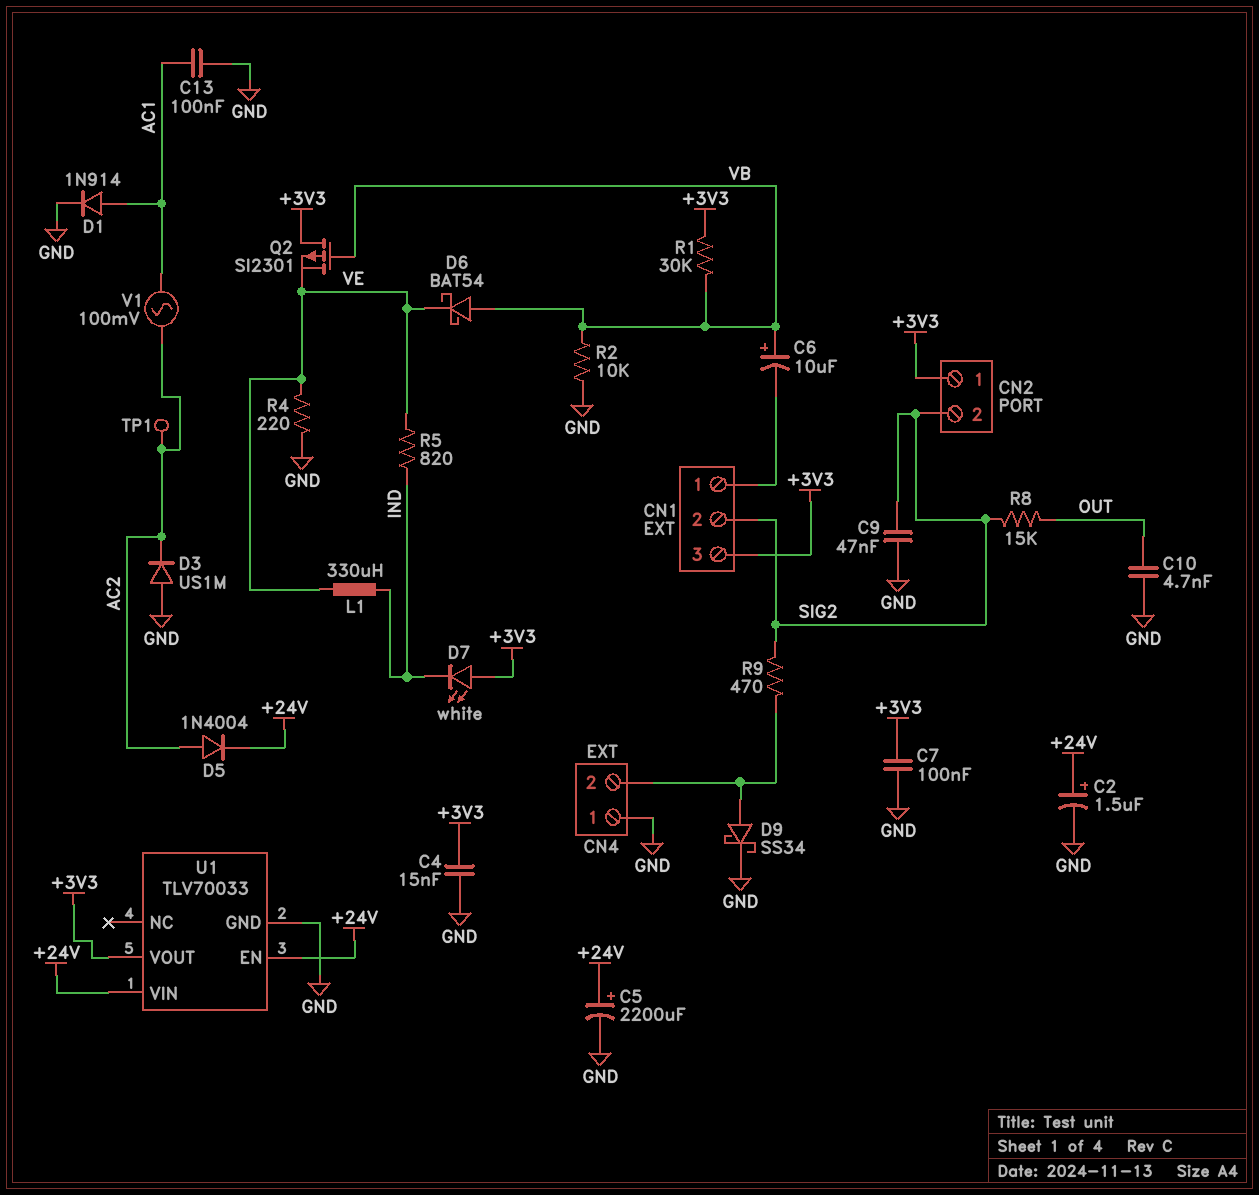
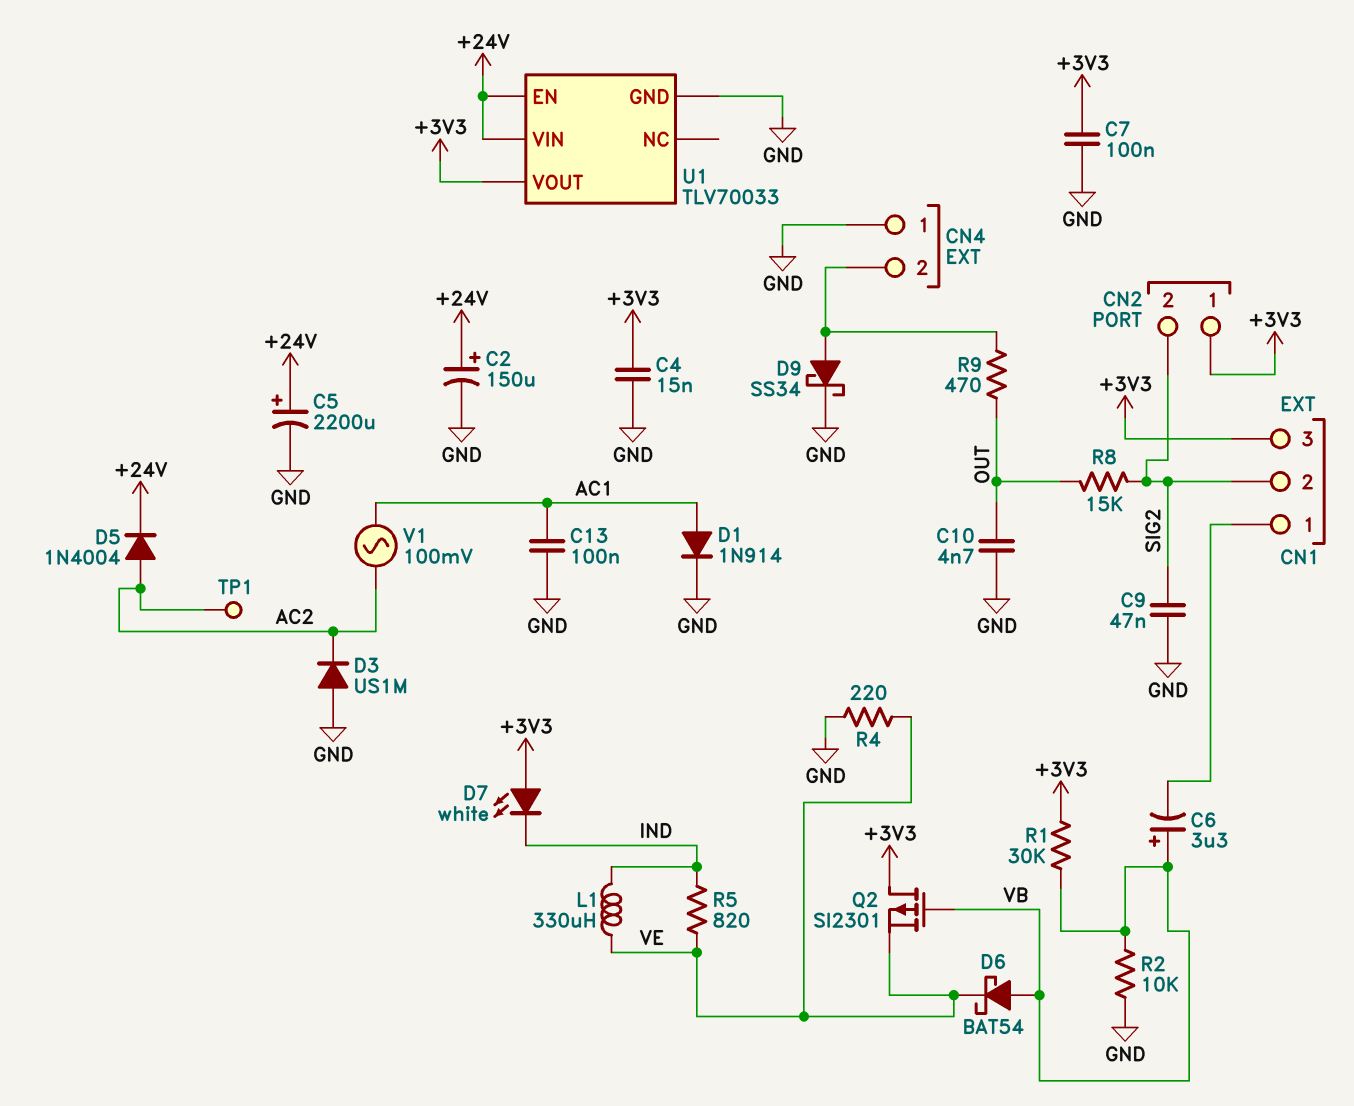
C2: 1.5uF (plus +24V, minus GND) -> 150uF (plus +24V, minus GND)
C6: 10uF (plus VB, minus CN1/1) -> 3.3uF (plus VB, minus CN1/1)
R9: 470 (CN4/2, SIG2) -> 470 (CN4/2, OUT)

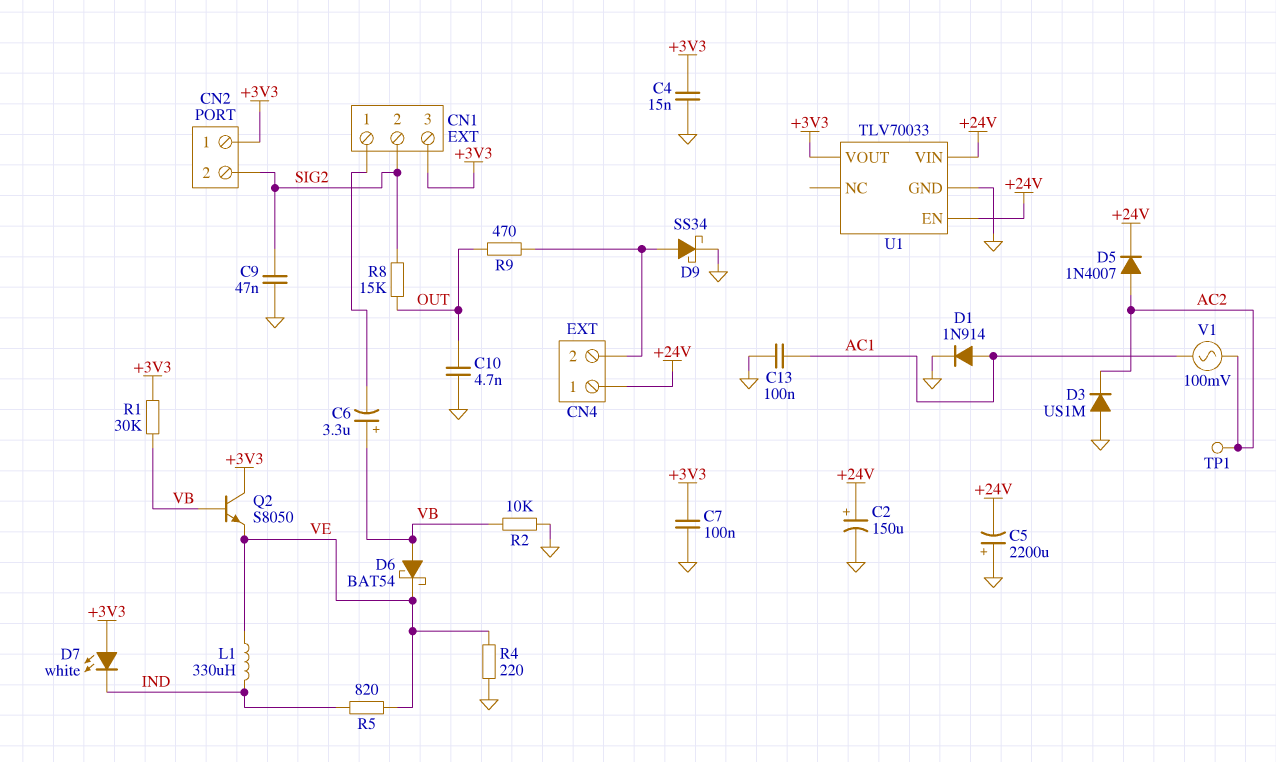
C5: 2200uF (plus +24V, minus GND) -> 2200uF (plus GND, minus +24V)
CN4 pin 1: GND -> +24V
D5: diode 1N4004 (A AC2, K +24V) -> diode 1N4007 (A AC2, K +24V)
Q2: PMOS SI2301 (G VB, D +3V3, S VE) -> NPN S8050 (B VB, C +3V3, E VE)

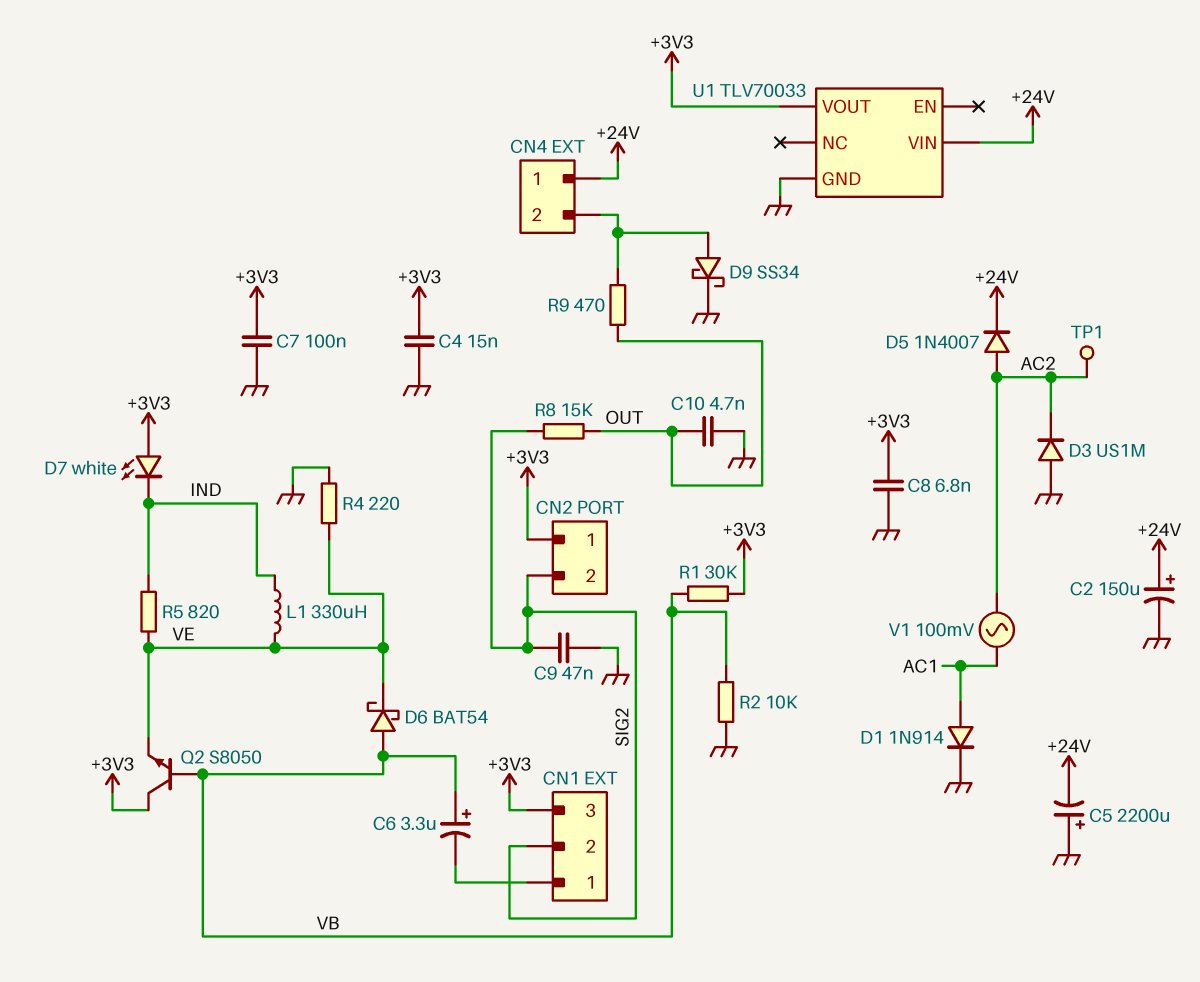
C8: none -> 6.8nF (+3V3, GND)
C13: 100nF (AC1, GND) -> none
U1 pin EN: +24V -> none

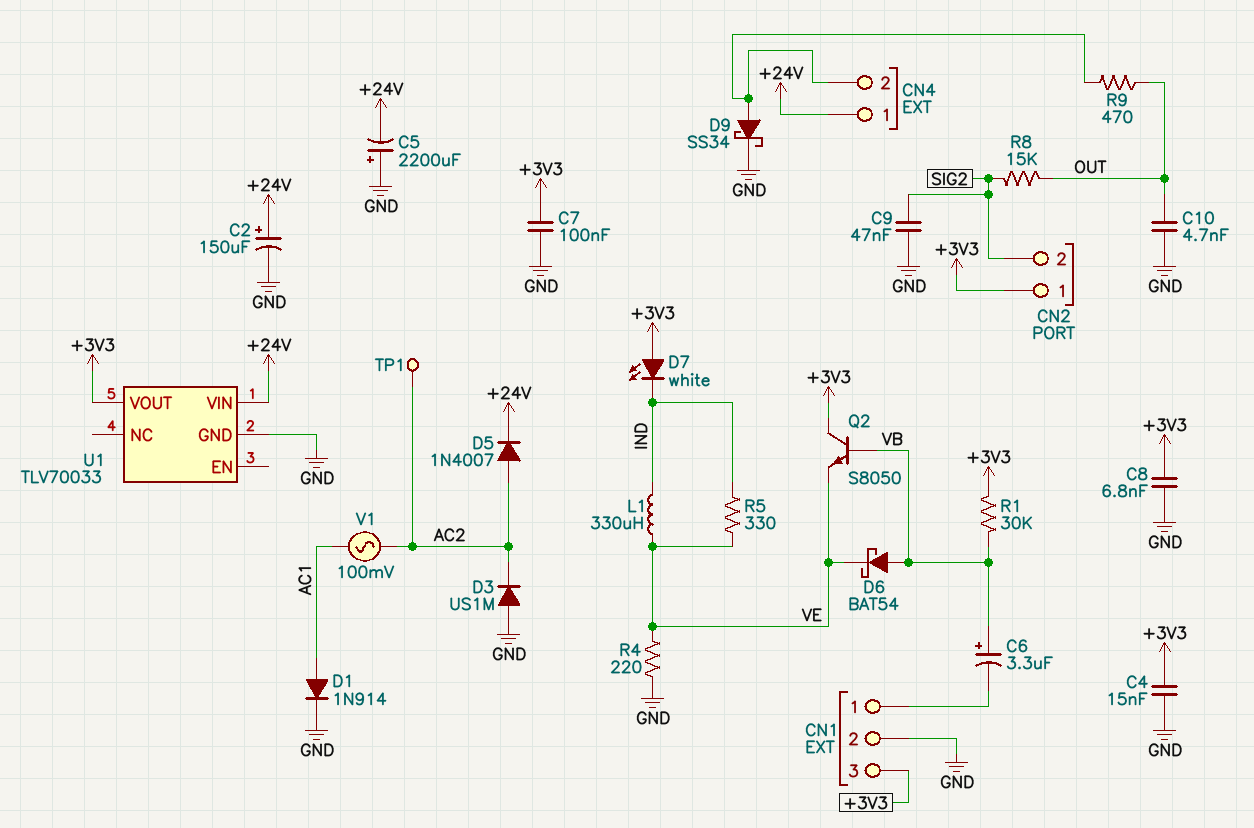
CN1 pin 2: SIG2 -> GND
R2: 10k (GND, VB) -> none
R5: 820 (IND, VE) -> 330 (IND, VE)

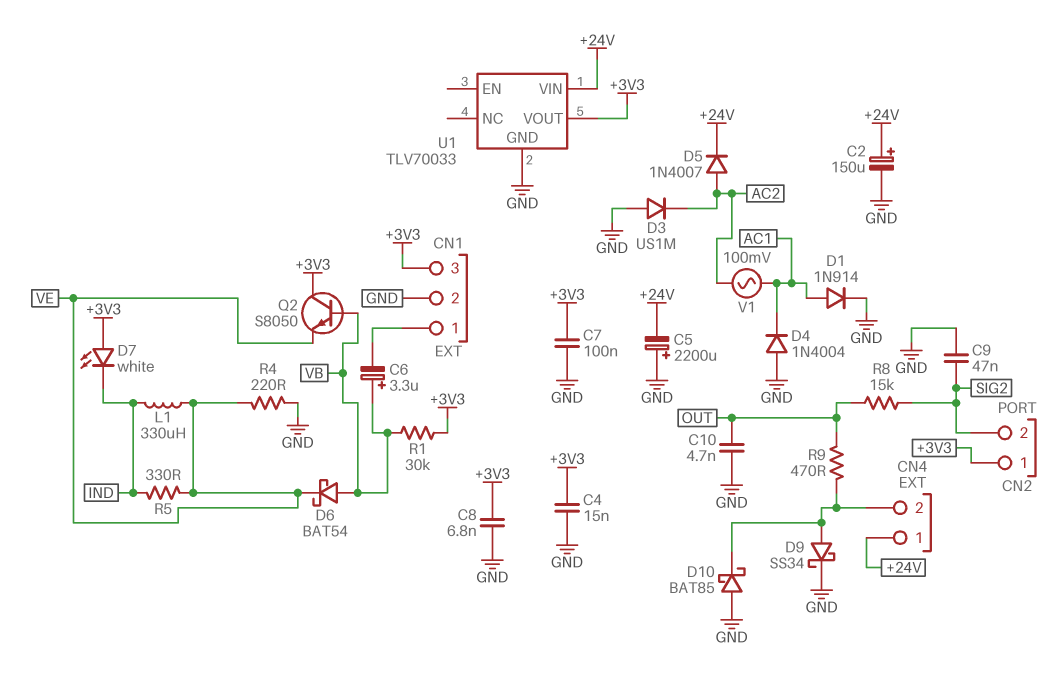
D4: none -> diode 1N4004 (A GND, K AC1)
D10: none -> schottky BAT85 (A GND, K CN4/2)
TP1: test point (AC2) -> none

